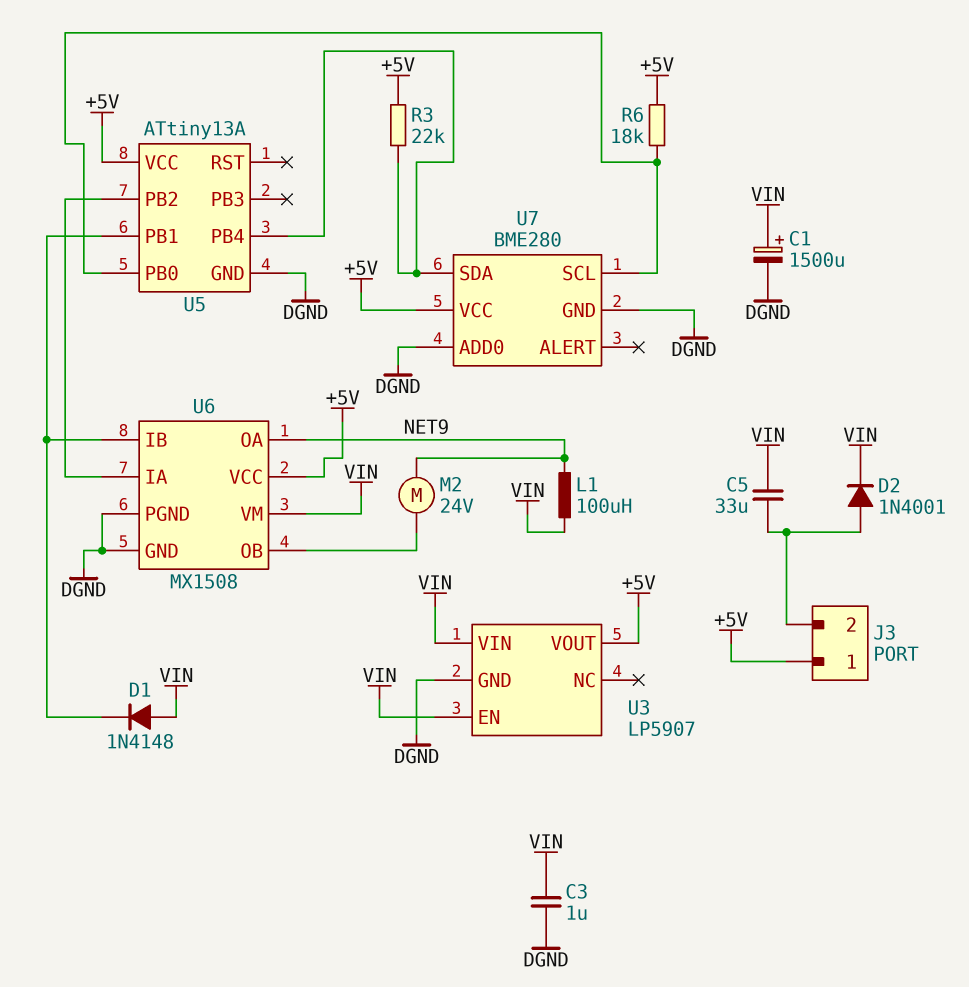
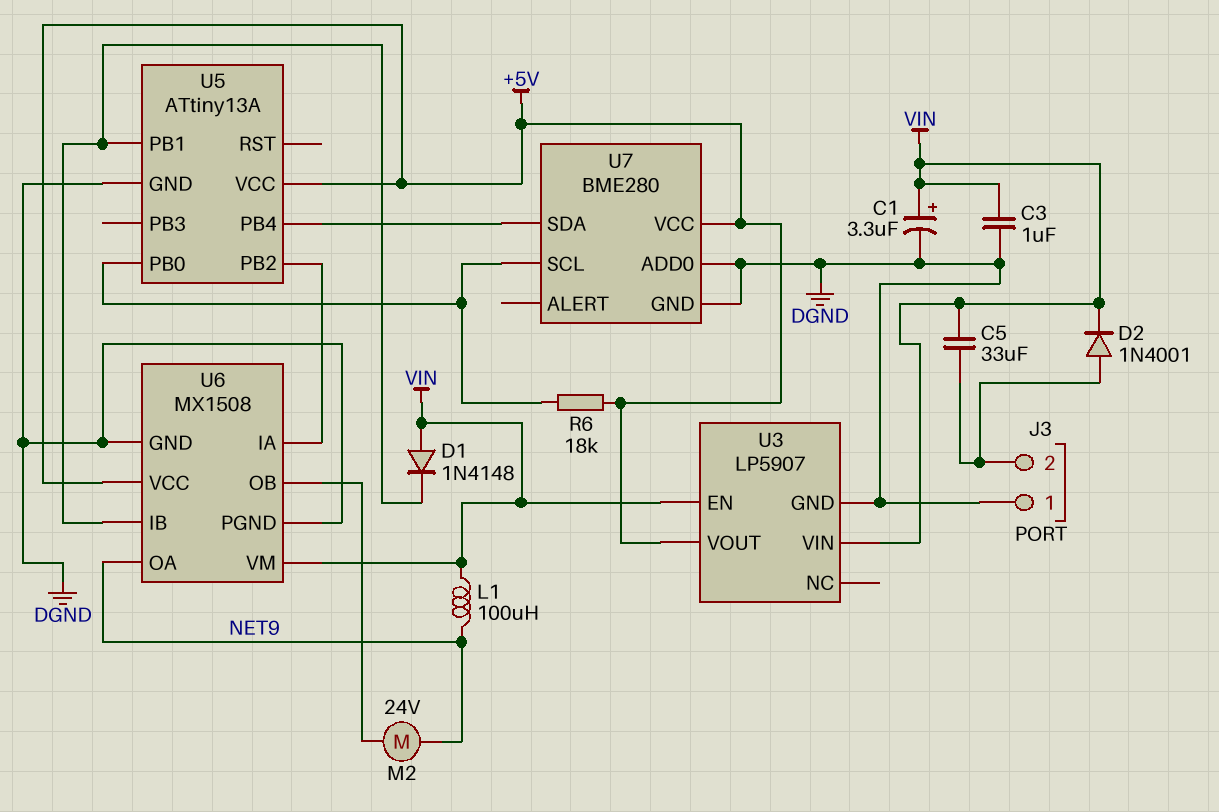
C1: 1500uF (plus VIN, minus DGND) -> 3.3uF (plus VIN, minus DGND)
J3 pin 1: +5V -> DGND
R3: 22k (+5V, U5/PB4) -> none

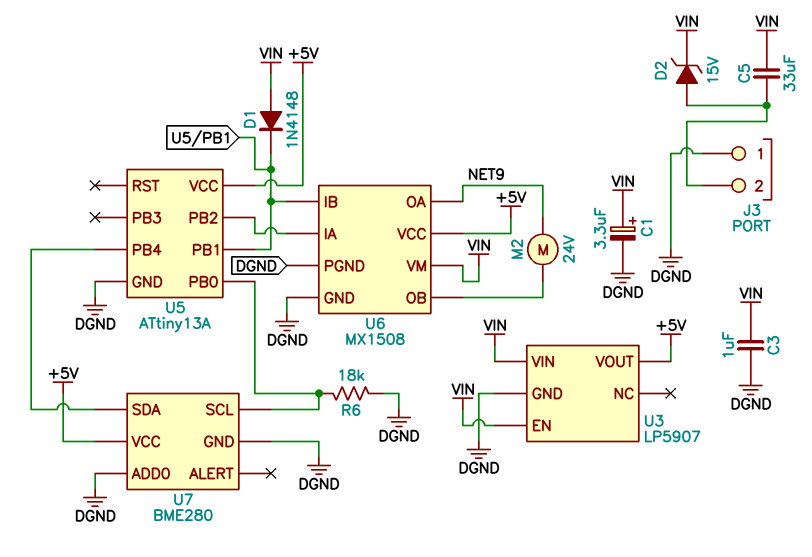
D2: diode 1N4001 (A J3/2, K VIN) -> zener 15V (A J3/2, K VIN)
L1: 100uH (NET9, VIN) -> none
R6: 18k (+5V, U5/PB0) -> 18k (DGND, U5/PB0)

